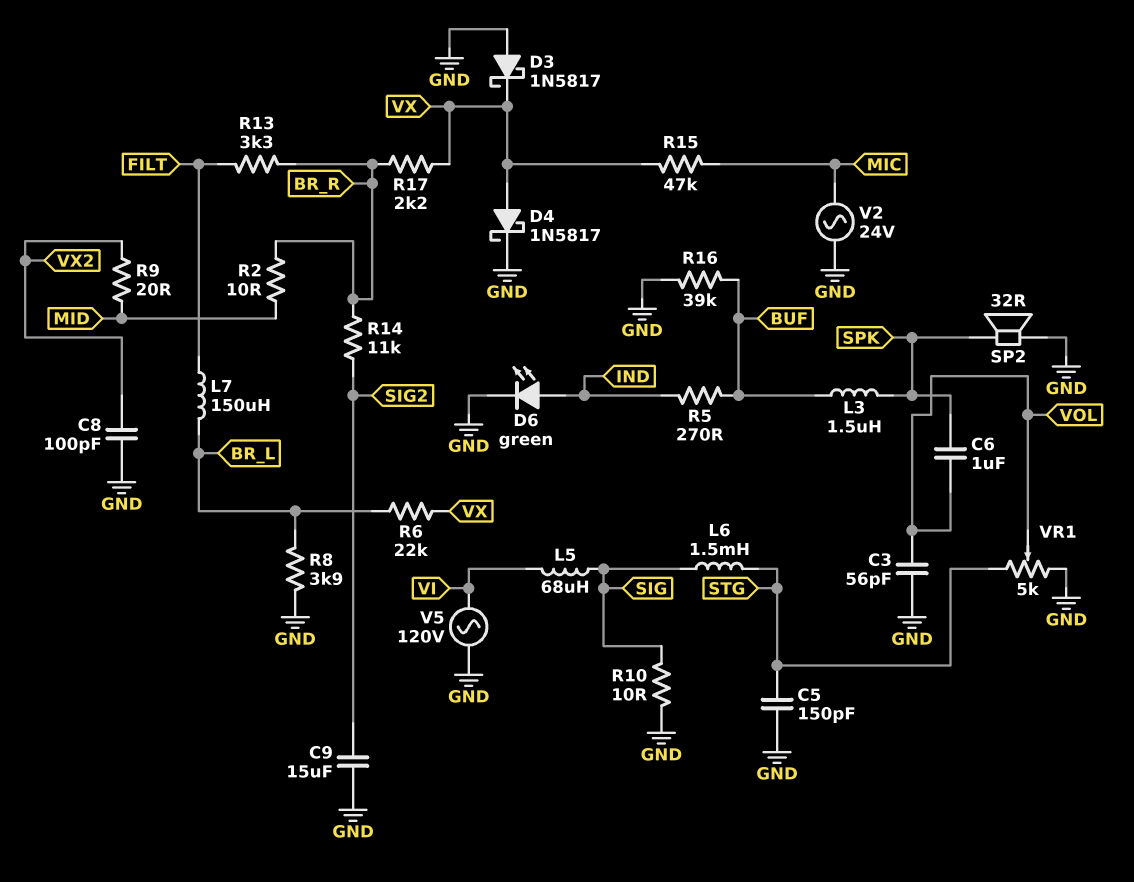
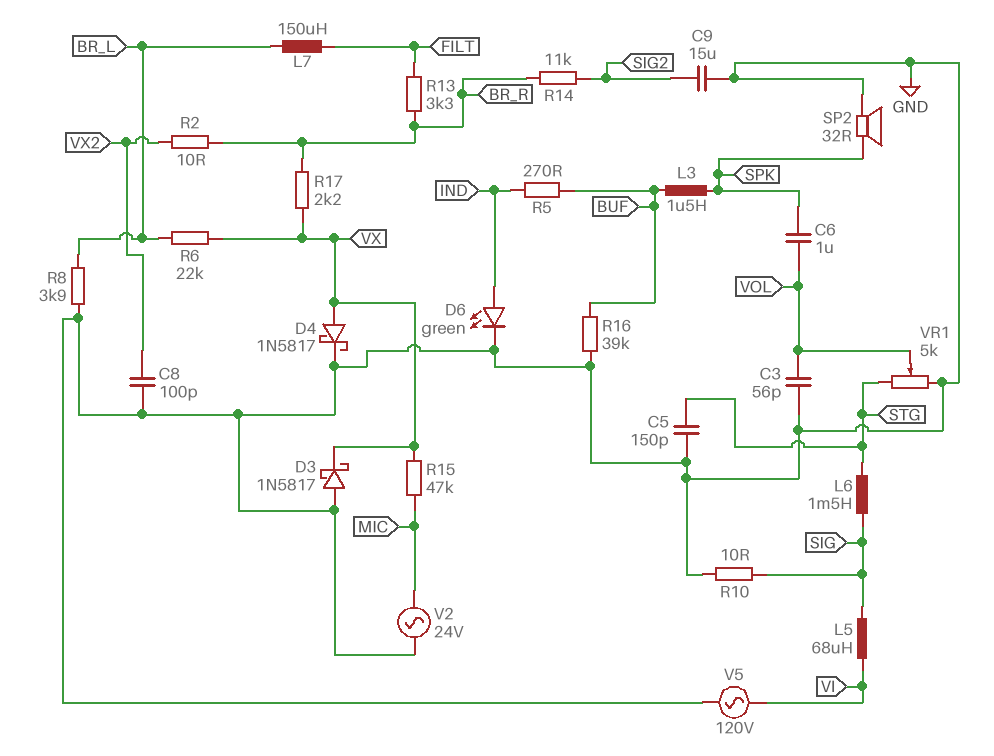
R2: 10 (BR_R, MID) -> 10 (BR_R, VX2)
R9: 20 (MID, VX2) -> none

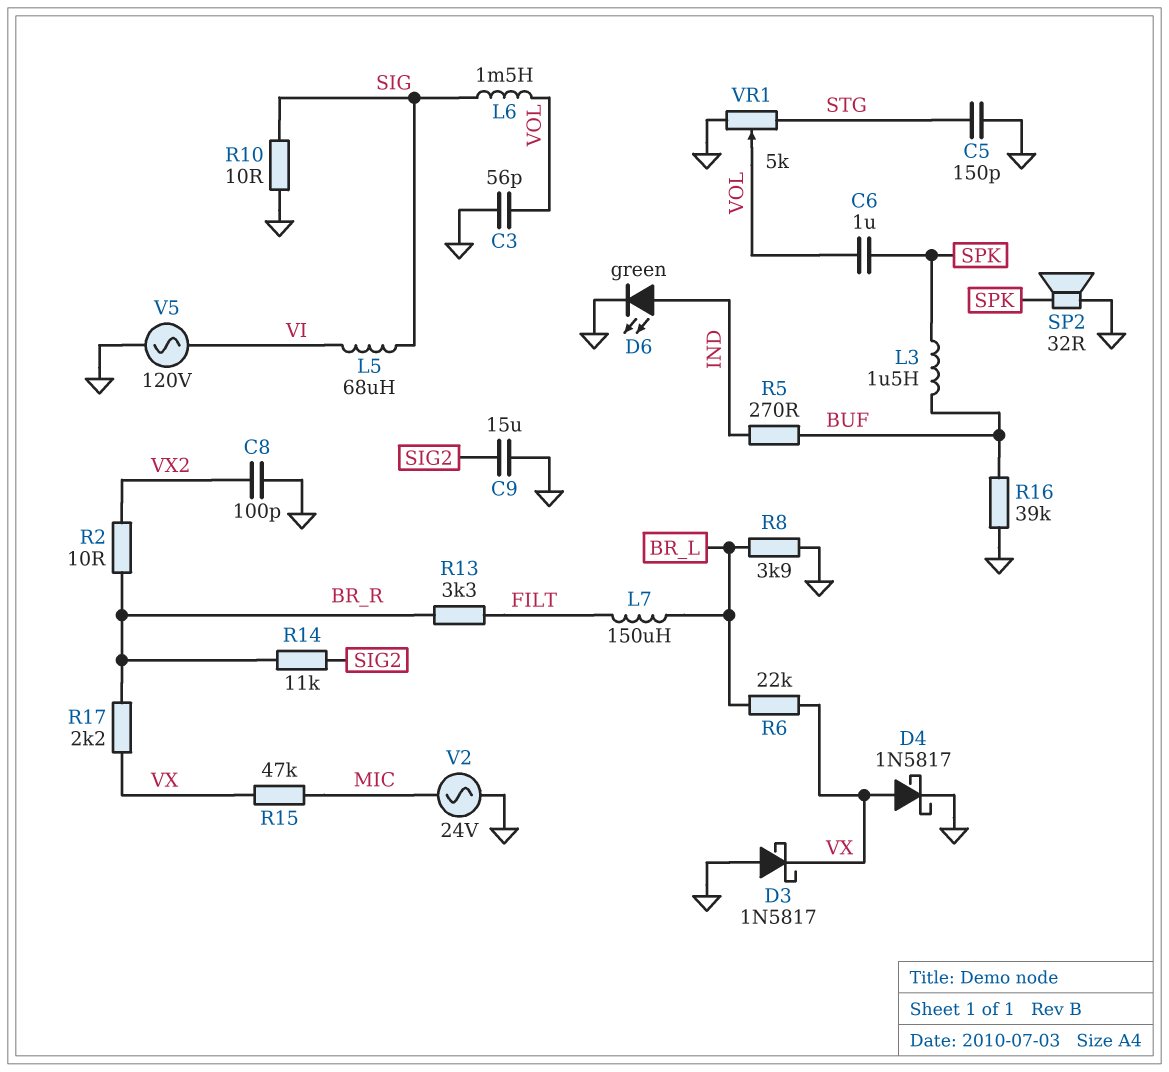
L6: 1.5mH (SIG, STG) -> 1.5mH (SIG, VOL)

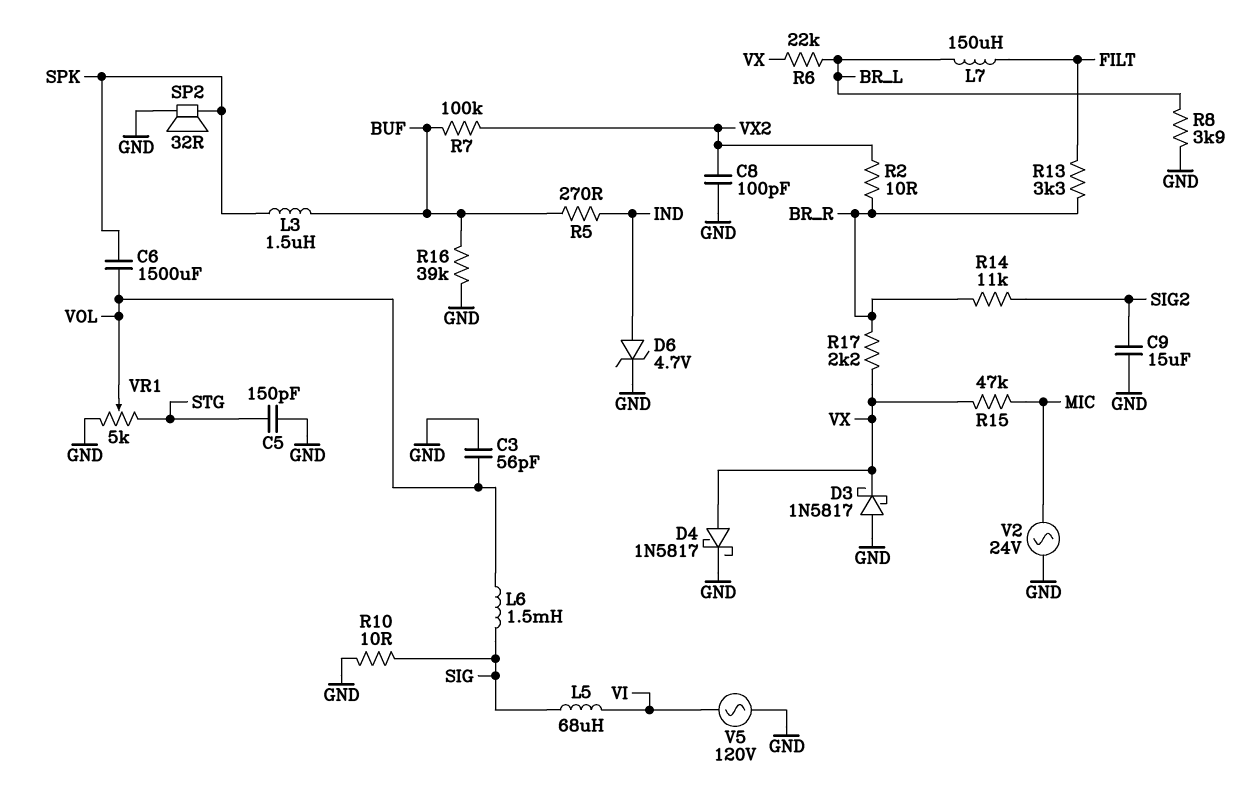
C6: 1uF (SPK, VOL) -> 1500uF (SPK, VOL)
D6: LED green (A IND, K GND) -> zener 4.7V (A IND, K GND)
R7: none -> 100k (BUF, VX2)

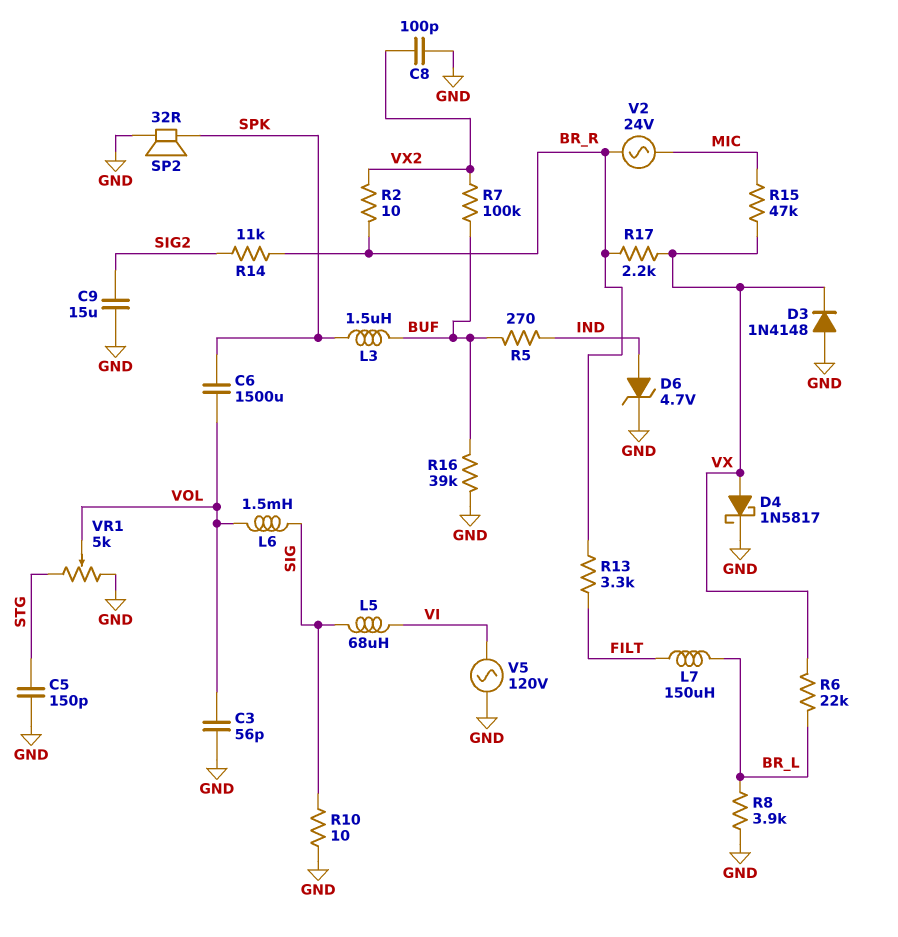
D3: schottky 1N5817 (A GND, K VX) -> diode 1N4148 (A GND, K VX)
V2: AC 24V (GND, MIC) -> AC 24V (BR_R, MIC)

